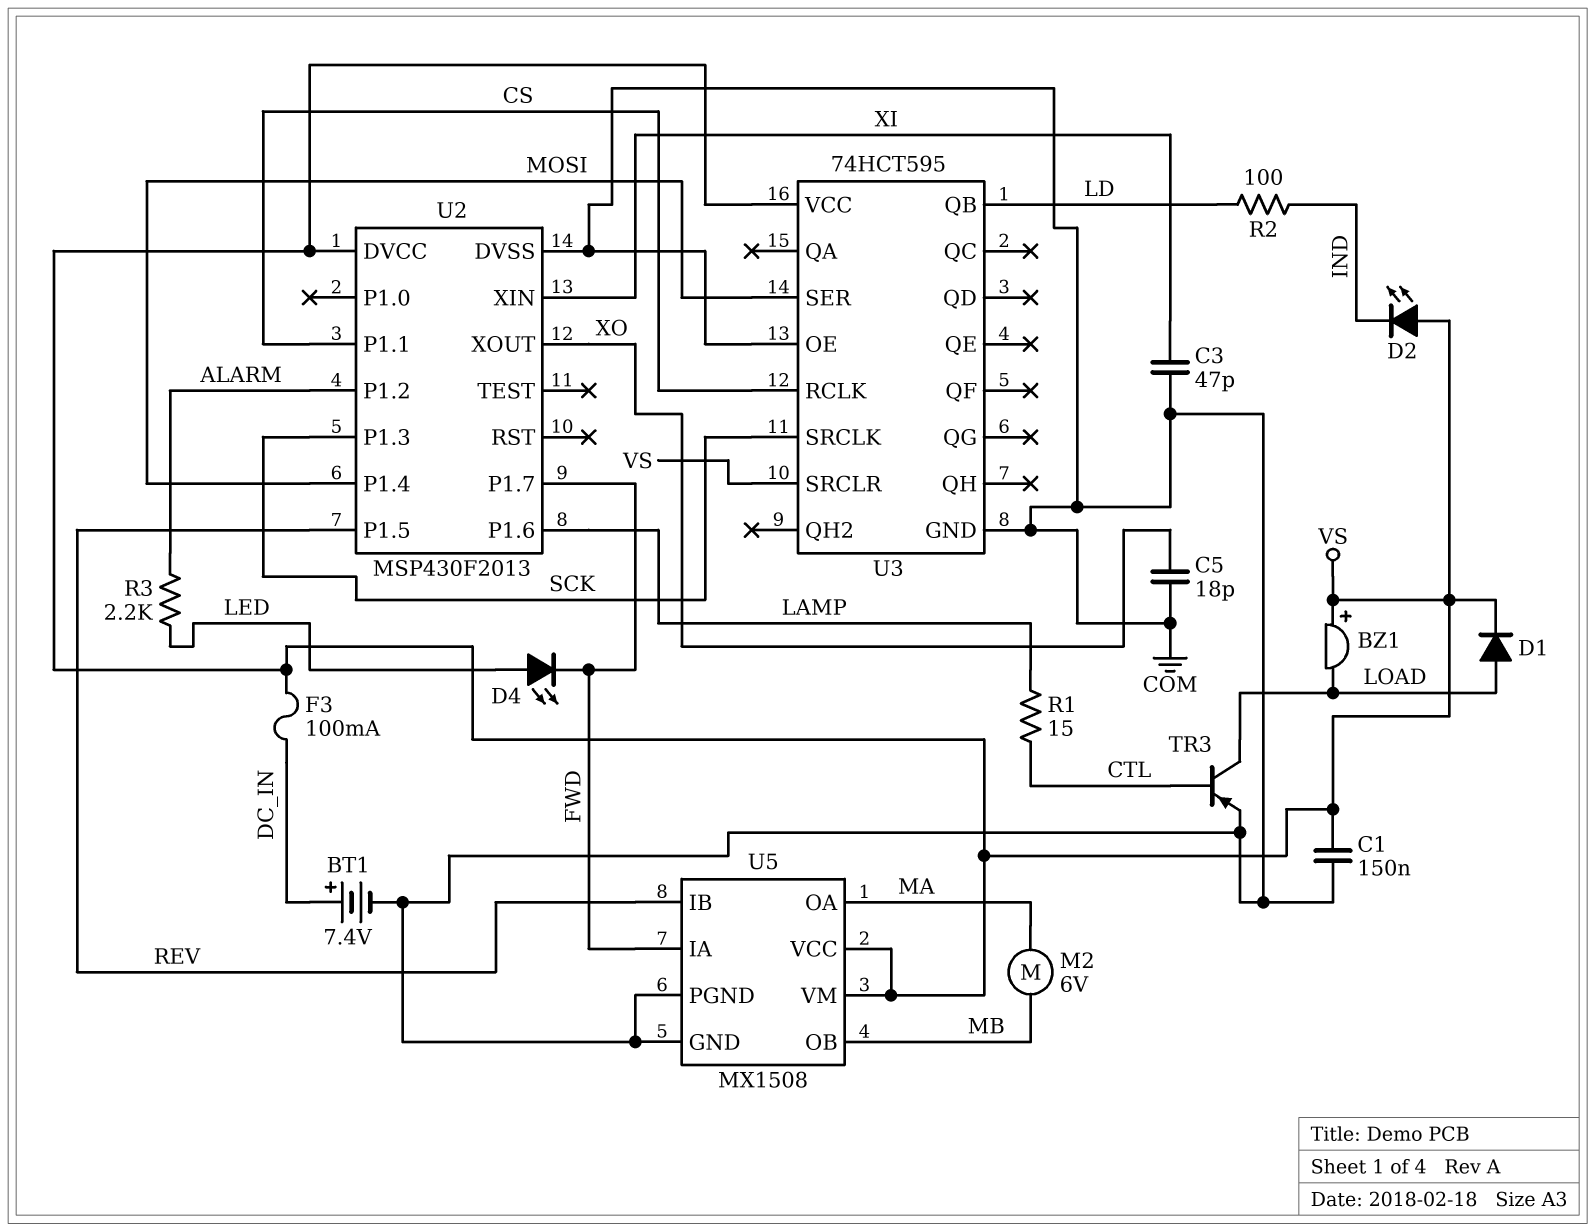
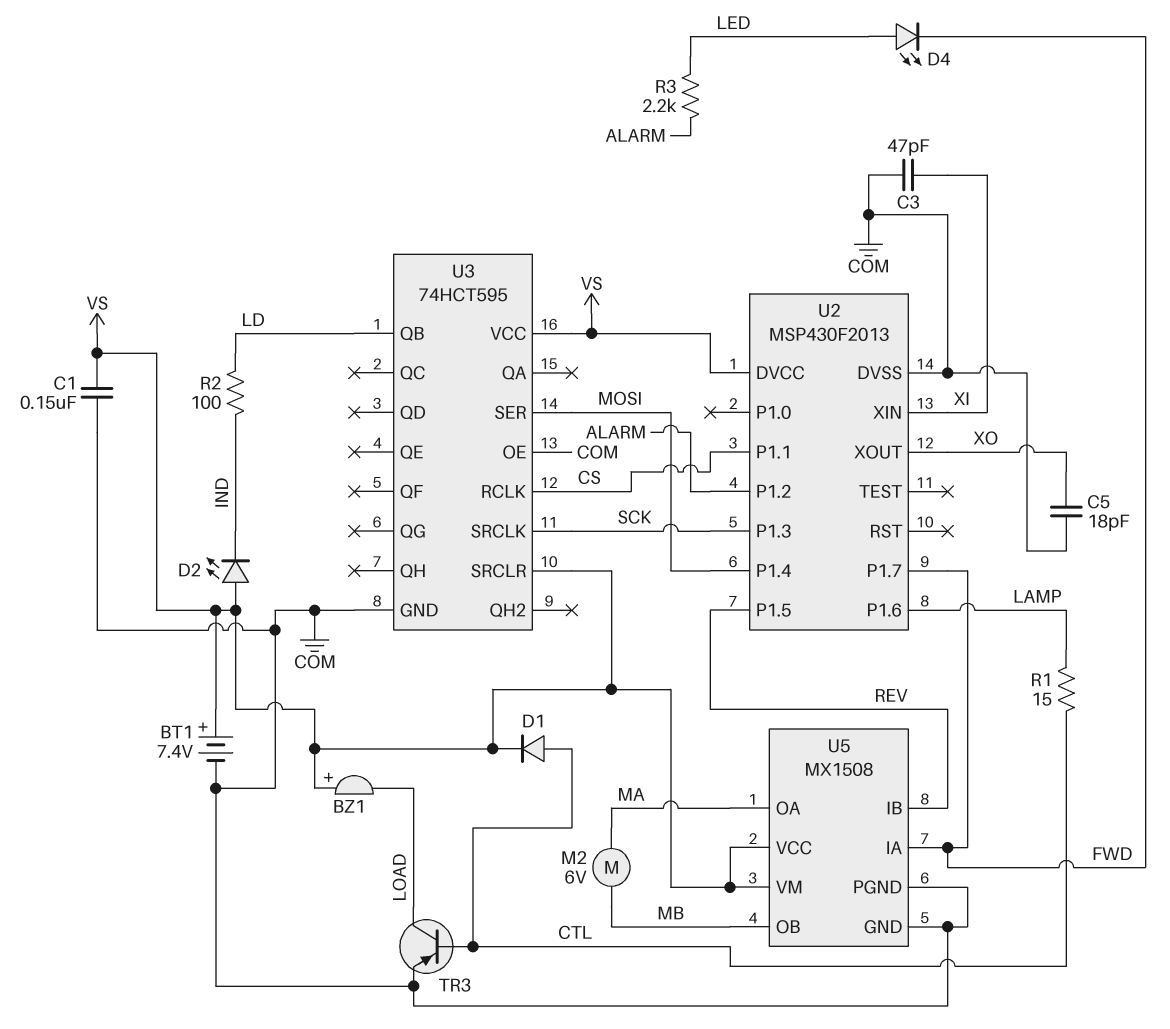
BT1: 7.4V (plus DC_IN, minus COM) -> 7.4V (plus VS, minus COM)
D1: diode (A LOAD, K VS) -> diode (A CTL, K VS)
F3: 100mA (DC_IN, VS) -> none

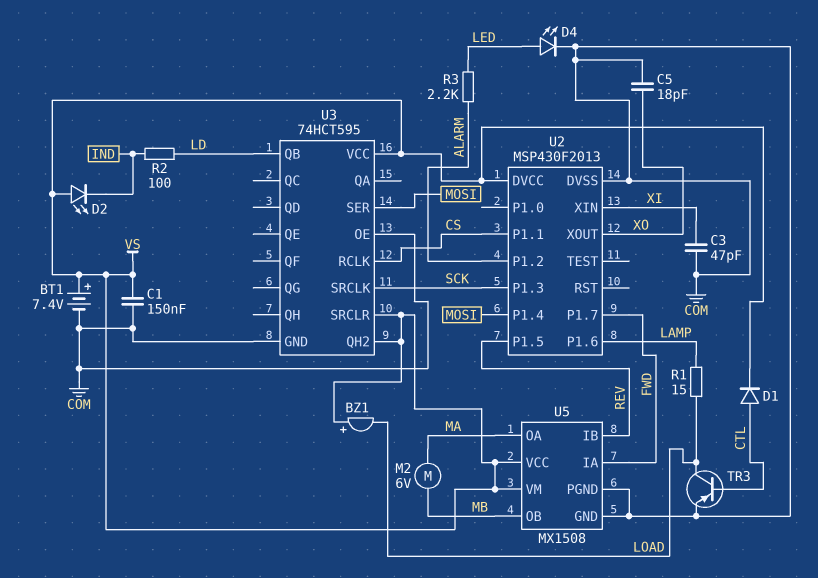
D4: LED (A LED, K FWD) -> LED (A LED, K COM)
R1: 15 (CTL, LAMP) -> 15 (LAMP, LOAD)
U3 pin QH2: none -> VS

